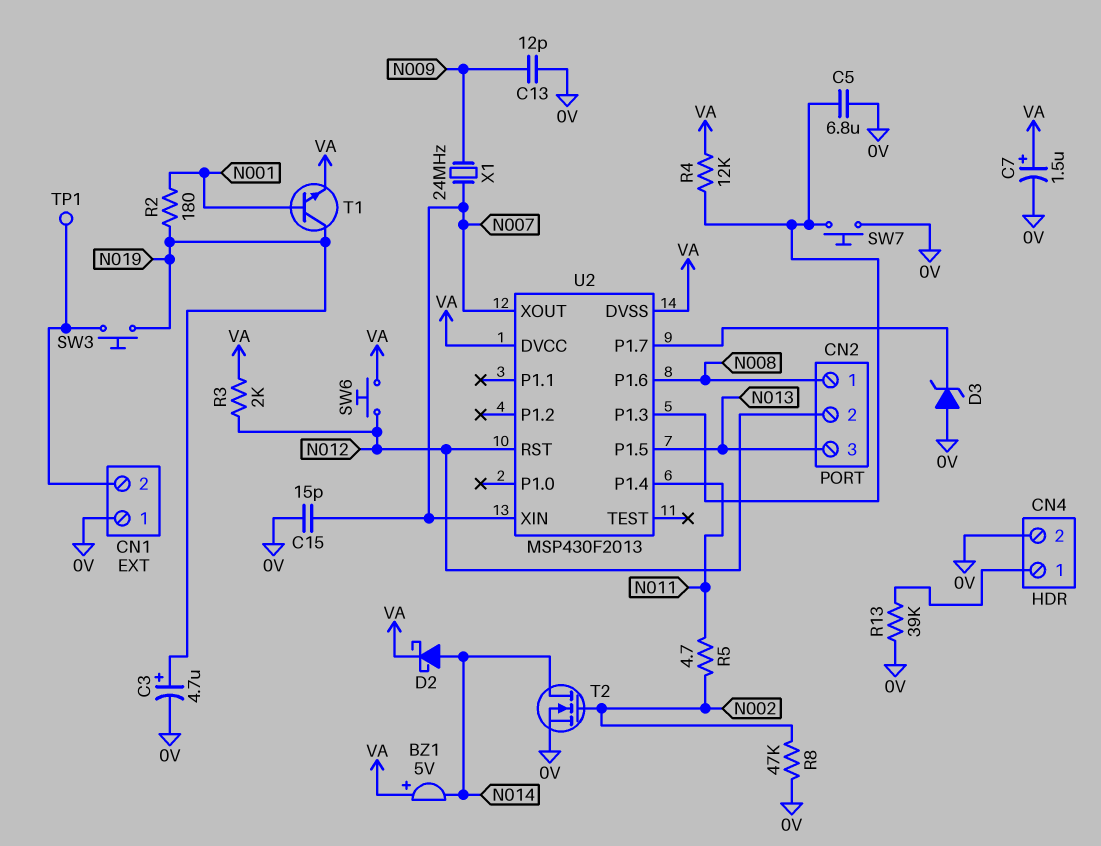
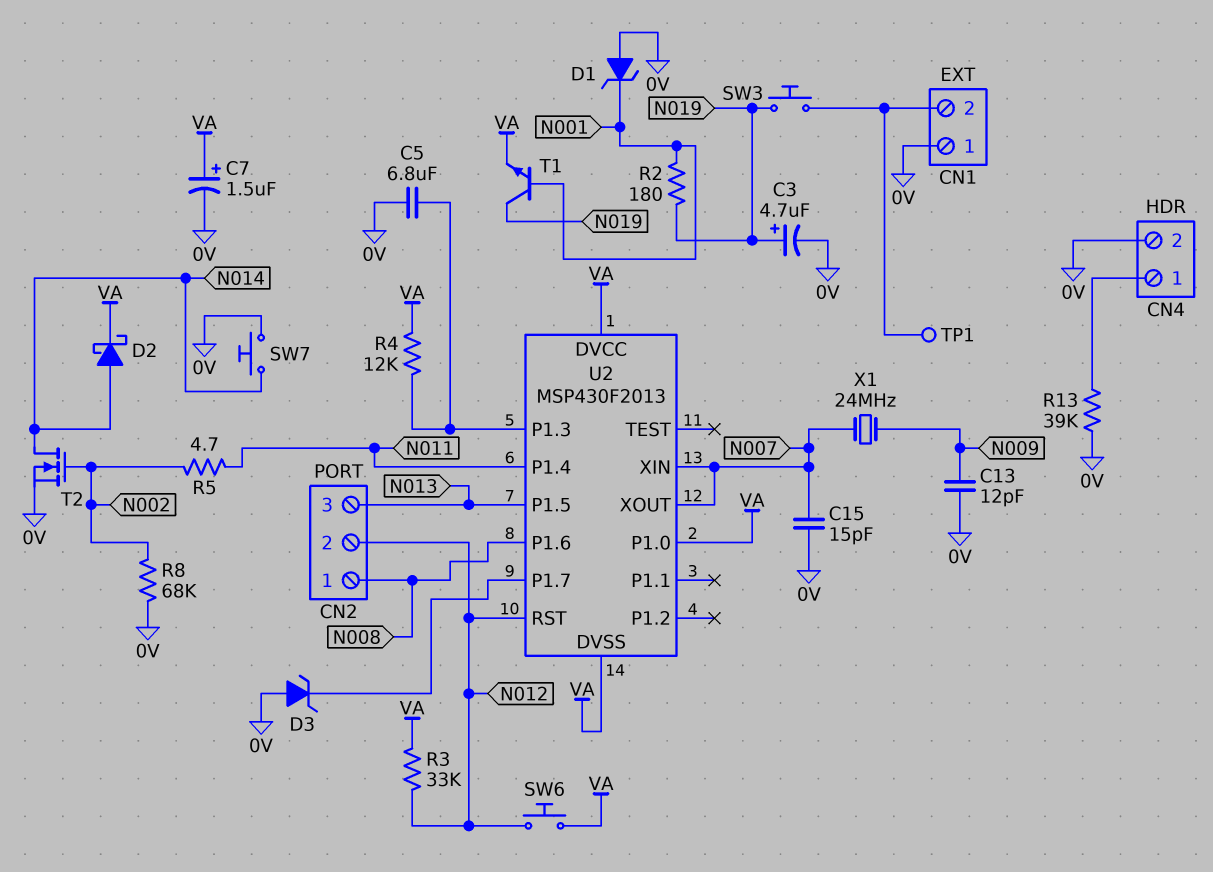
BZ1: buzzer 5V (plus VA, minus N014) -> none
D1: none -> zener (A 0V, K N001)
R3: 2k (N012, VA) -> 33k (N012, VA)
R8: 47k (0V, N002) -> 68k (0V, N002)
SW7: button (0V, U2/P1.3) -> button (0V, N014)
U2 pin P1.0: none -> VA

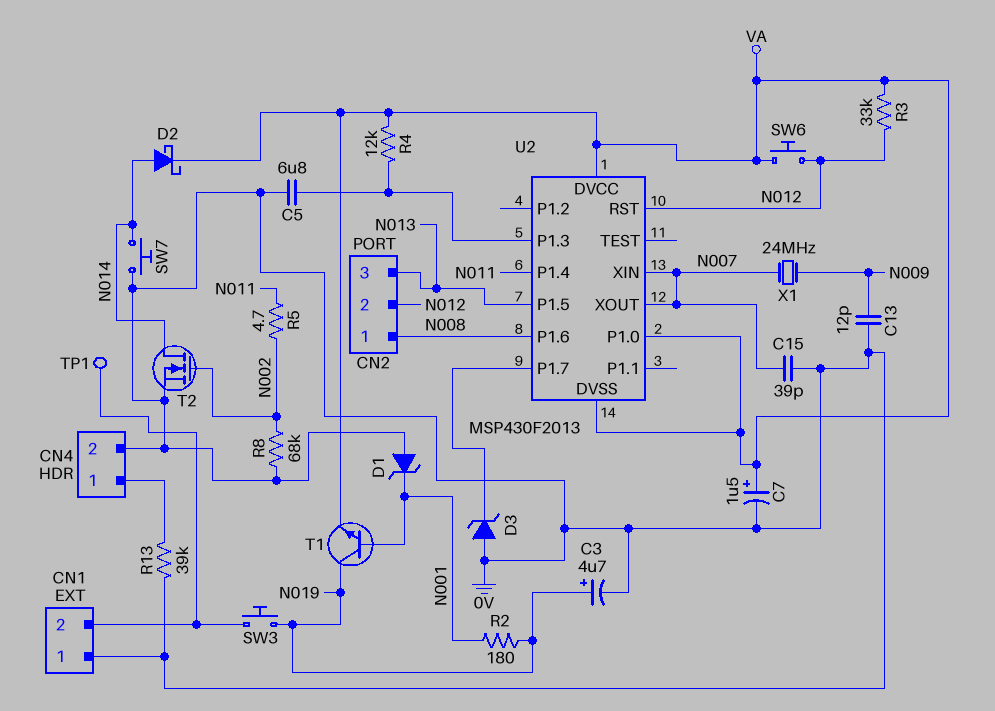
C15: 15pF (0V, N007) -> 39pF (0V, N007)

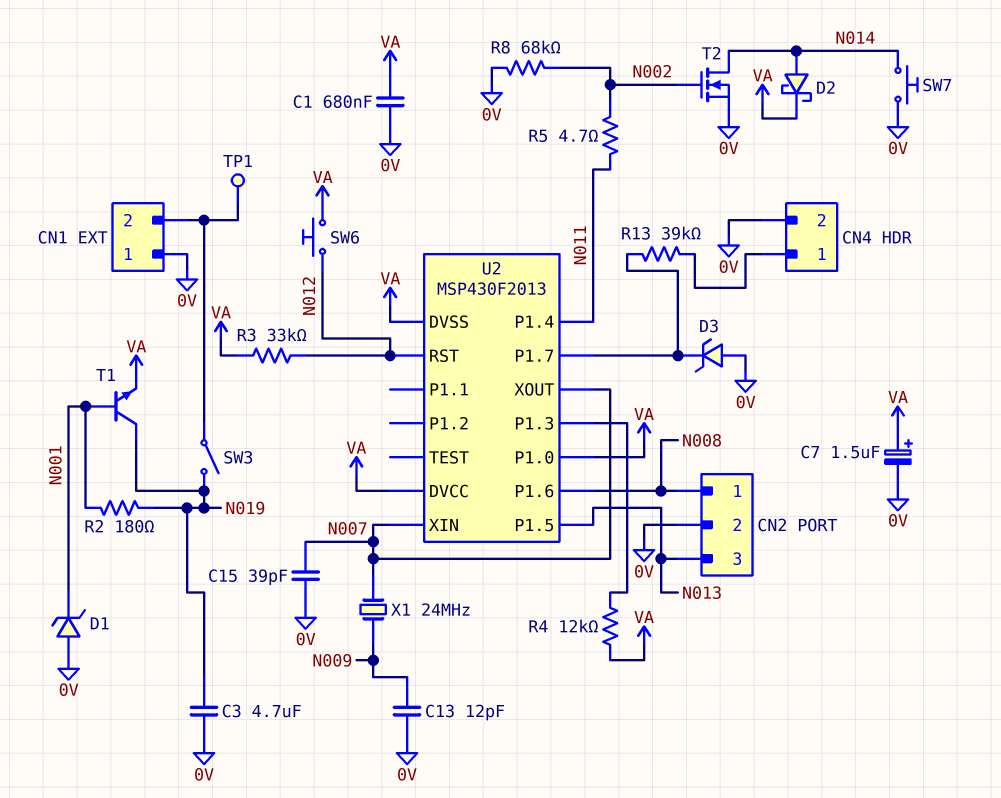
C1: none -> 680nF (0V, VA)
C3: 4.7uF (plus N019, minus 0V) -> 4.7uF (0V, N019)
C5: 6.8uF (0V, U2/P1.3) -> none
CN2 pin 2: N012 -> 0V
R13: 39k (0V, CN4/1) -> 39k (CN4/1, U2/P1.7)
SW3: button (CN1/2, N019) -> switch (CN1/2, N019)

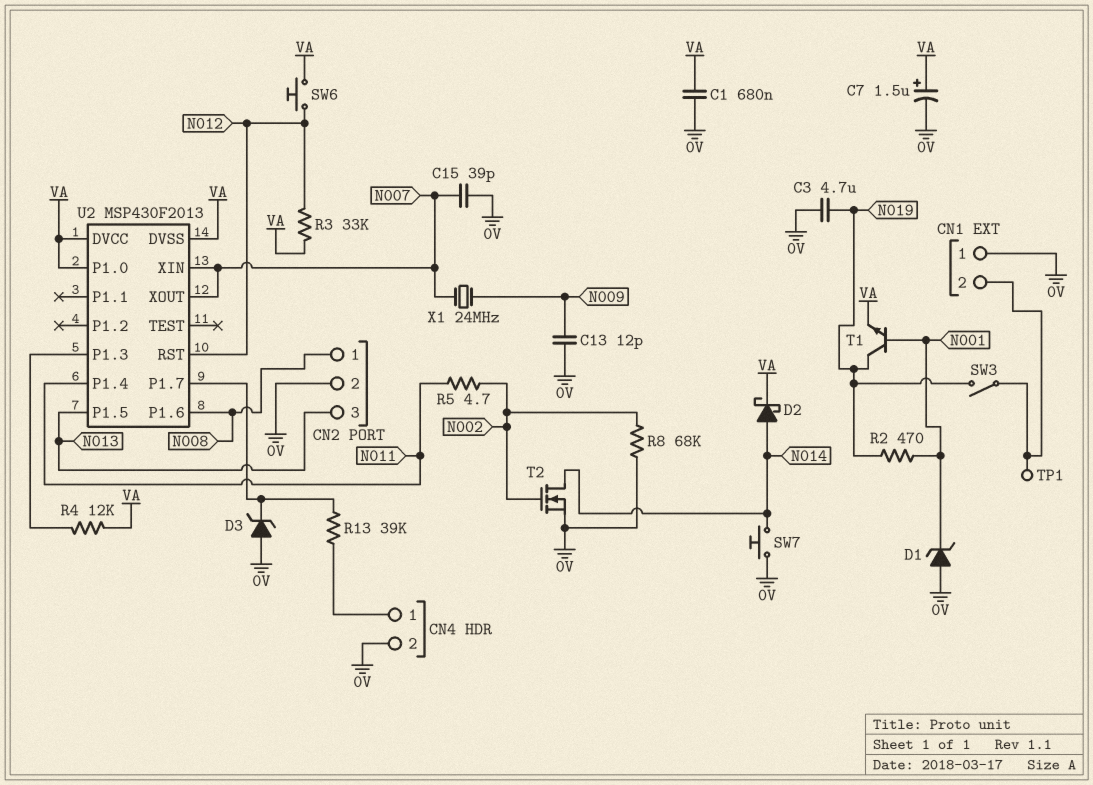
R2: 180 (N001, N019) -> 470 (N001, N019)

